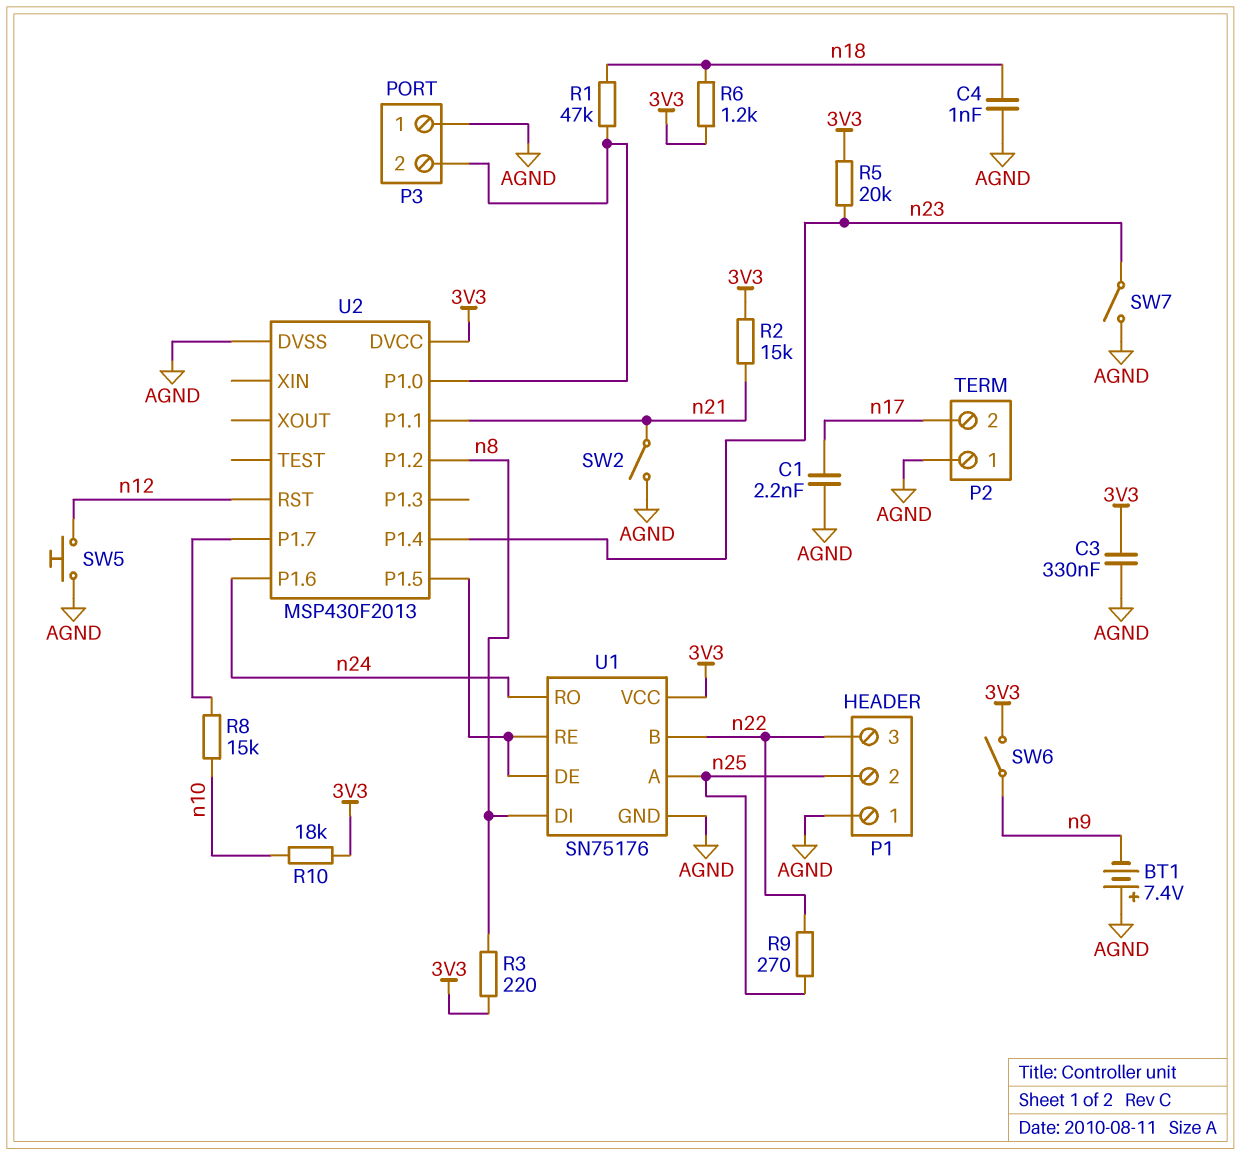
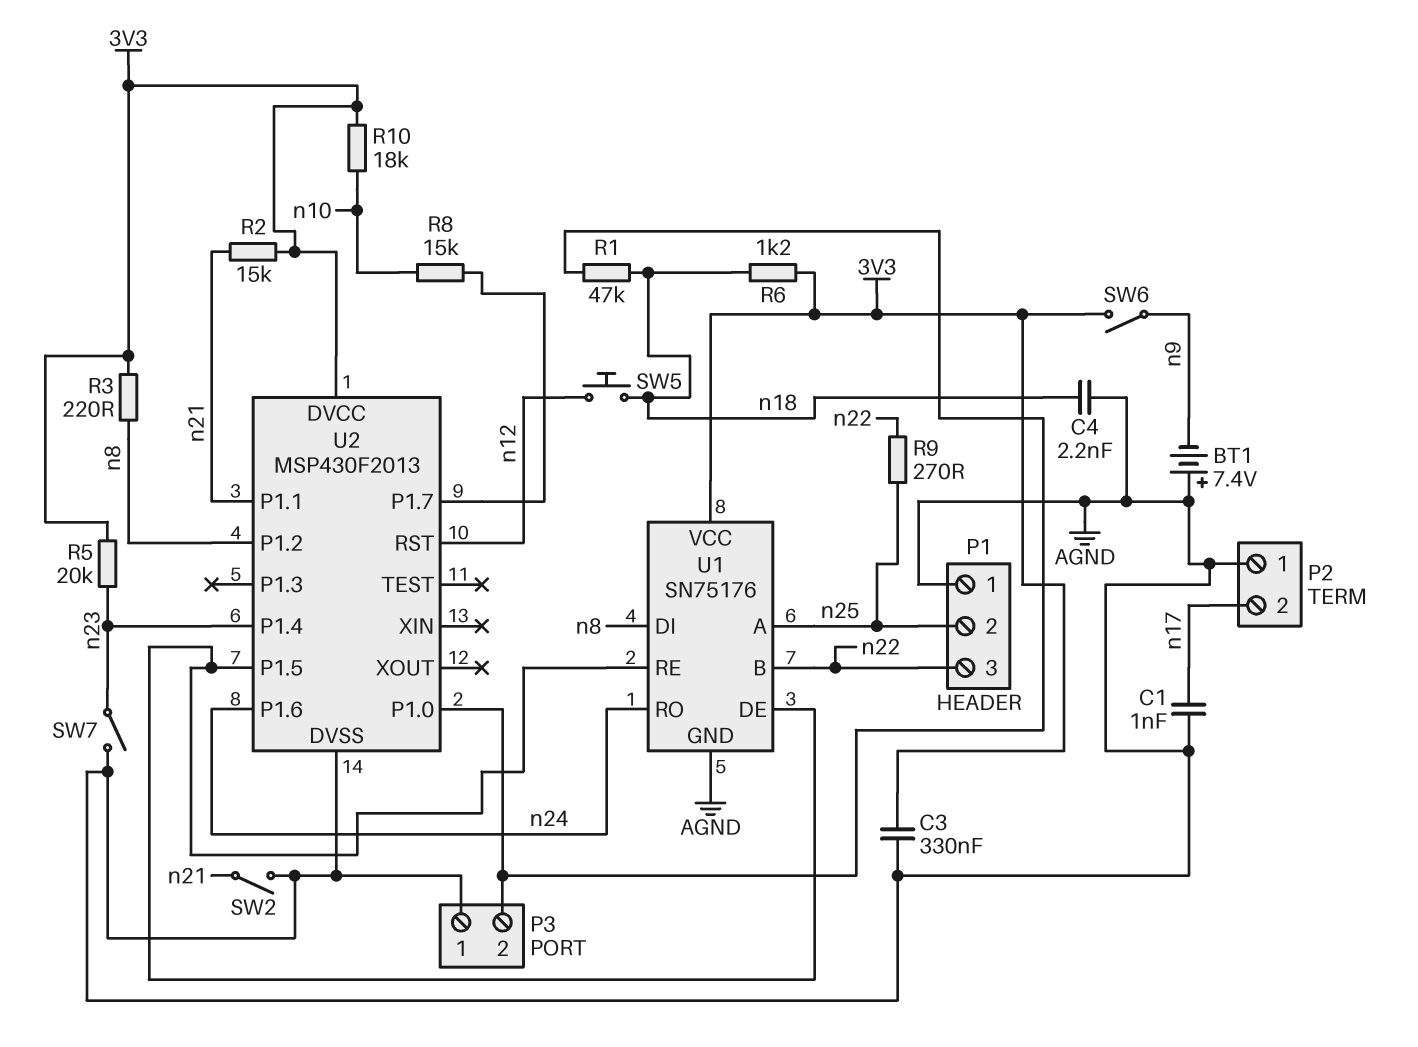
C1: 2.2nF (AGND, n17) -> 1nF (AGND, n17)
C4: 1nF (AGND, n18) -> 2.2nF (AGND, n18)
SW5: button (AGND, n12) -> button (n12, n18)

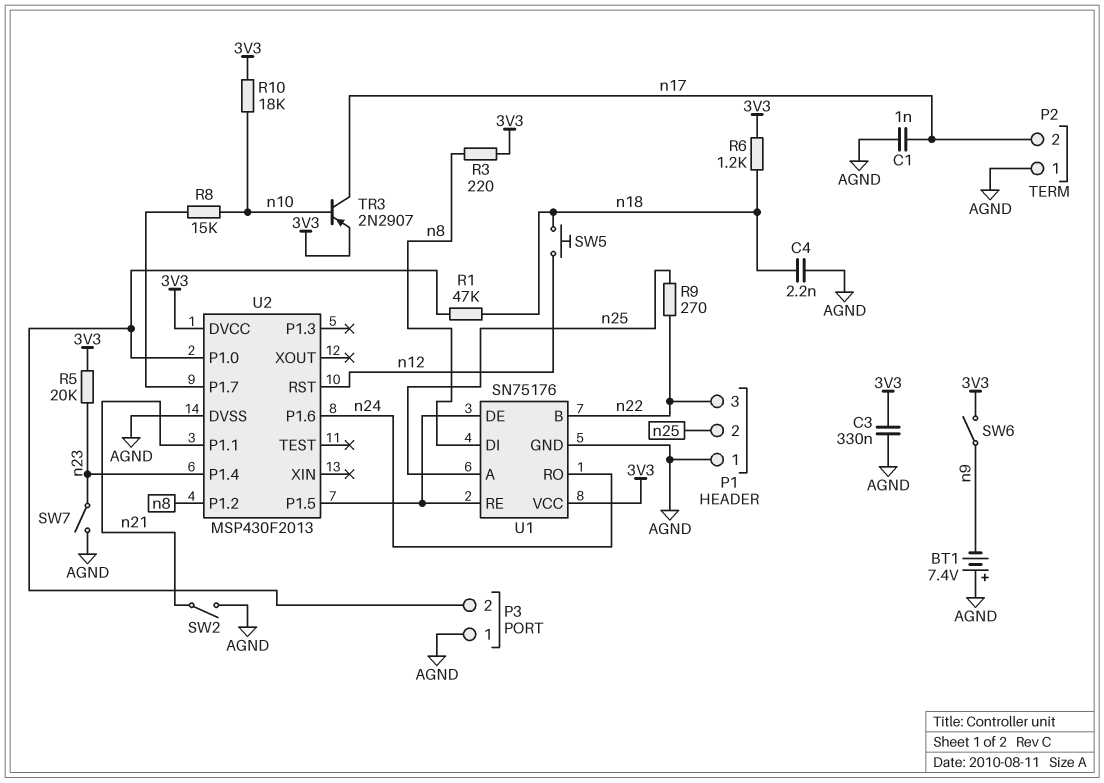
R2: 15k (3V3, n21) -> none
TR3: none -> PNP 2N2907 (B n10, C n17, E 3V3)

